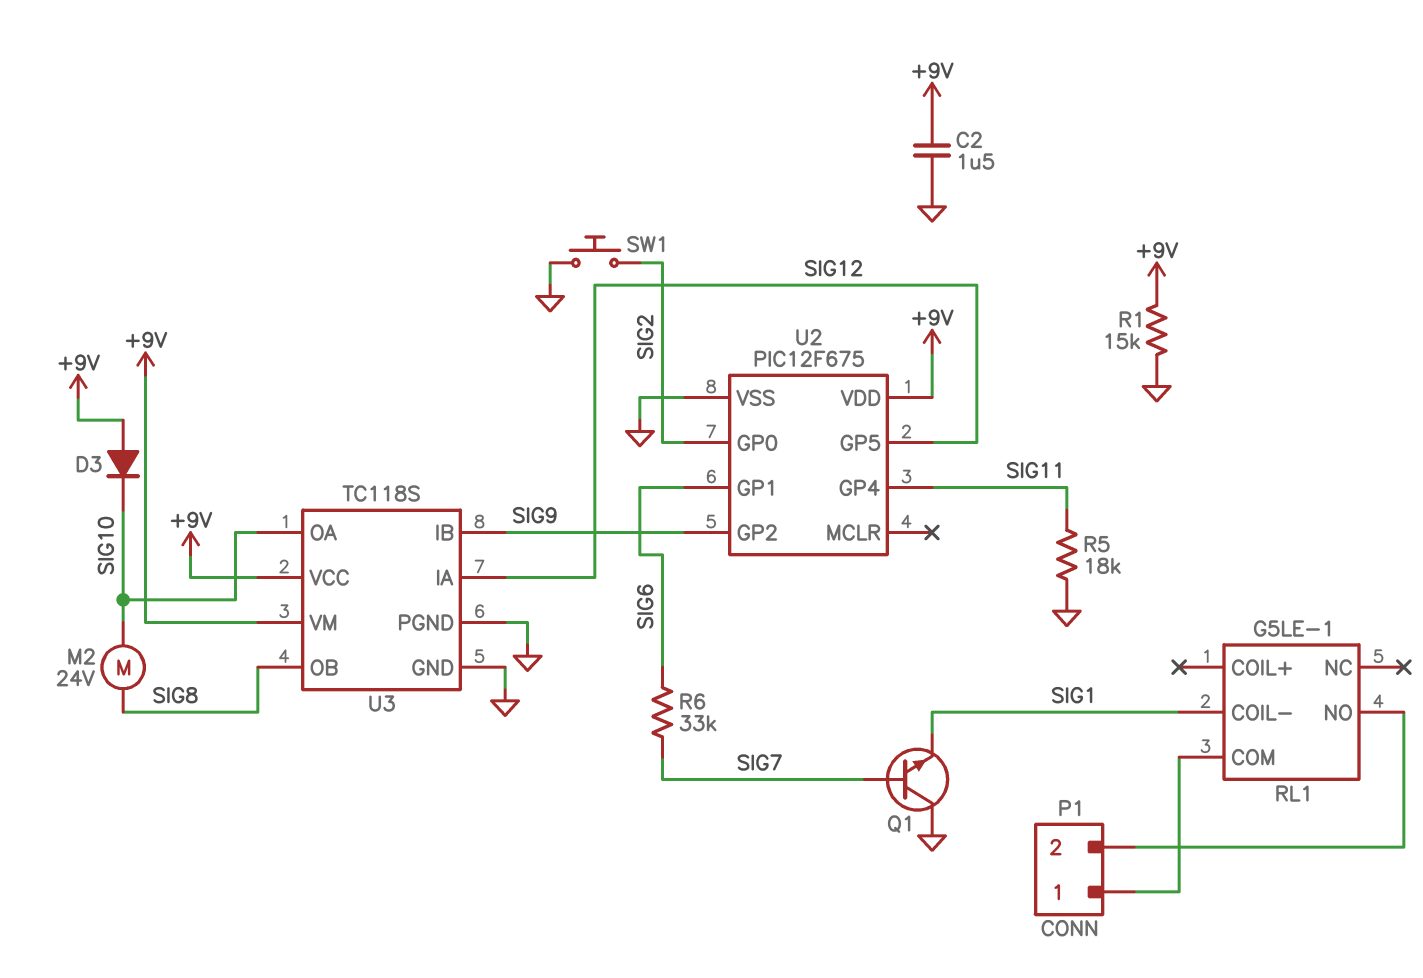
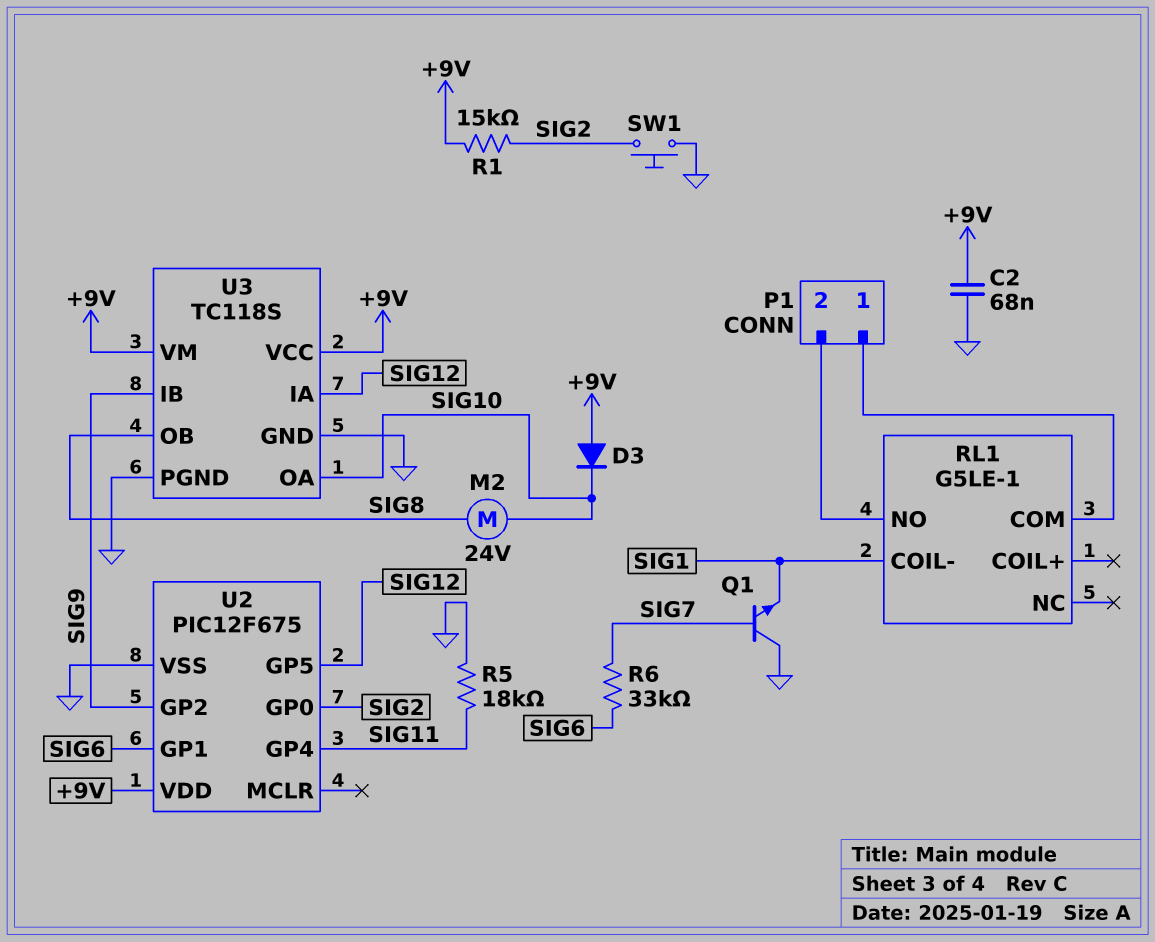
C2: 1.5uF (+9V, GND) -> 68nF (+9V, GND)
R1: 15k (+9V, GND) -> 15k (+9V, SIG2)

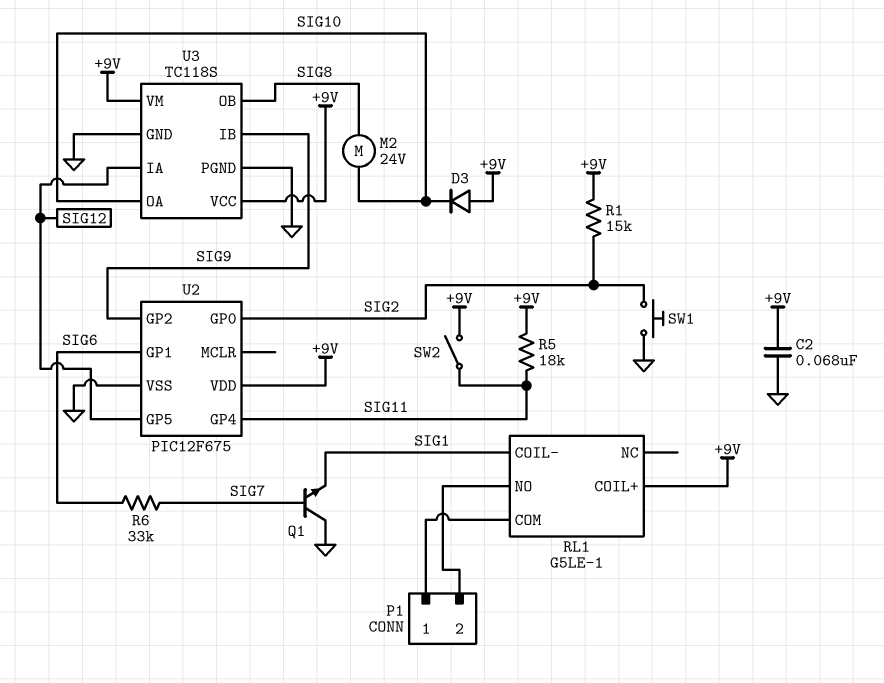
R5: 18k (GND, SIG11) -> 18k (+9V, SIG11)
RL1 pin COIL+: none -> +9V
SW2: none -> switch (+9V, SIG11)

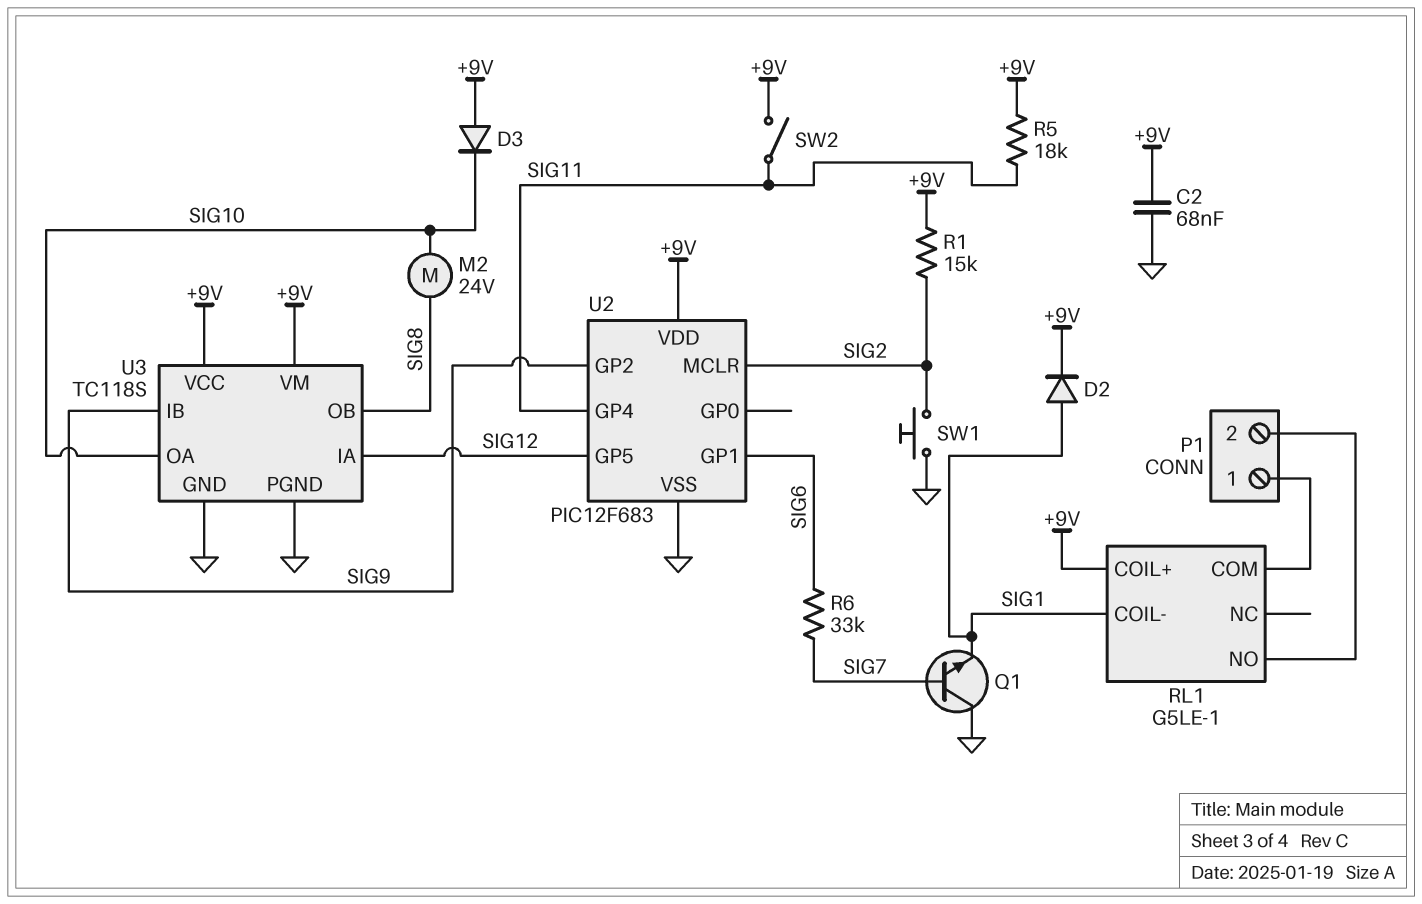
D2: none -> diode (A SIG1, K +9V)
U2: PIC12F675 -> PIC12F683
U2 pin GP0: SIG2 -> none
U2 pin MCLR: none -> SIG2

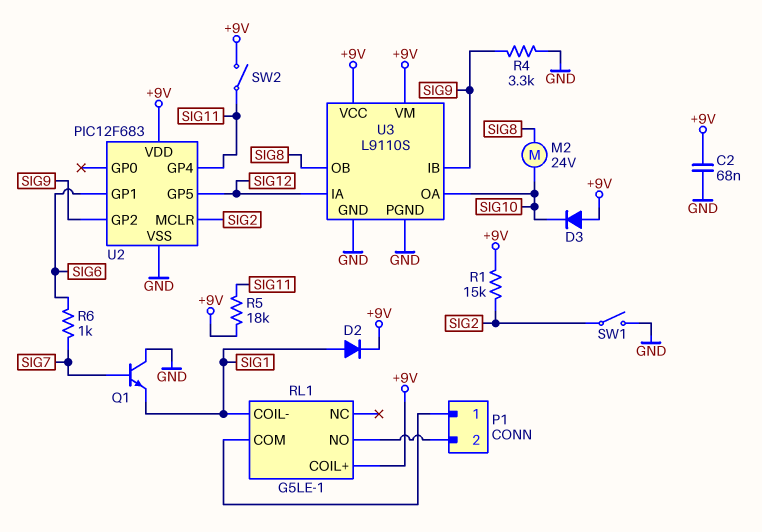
R4: none -> 3.3k (GND, SIG9)
R6: 33k (SIG6, SIG7) -> 1k (SIG6, SIG7)
SW1: button (GND, SIG2) -> switch (GND, SIG2)
U3: TC118S -> L9110S

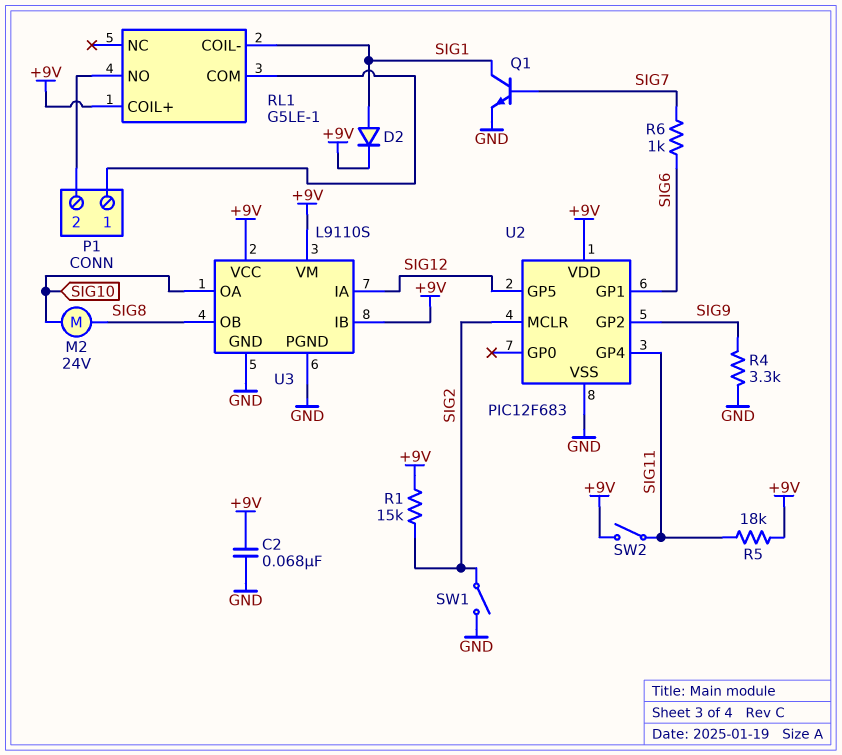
D3: diode (A +9V, K SIG10) -> none
Q1: NPN (B SIG7, C GND, E SIG1) -> NPN (B SIG7, C SIG1, E GND)
U3 pin IB: SIG9 -> +9V

